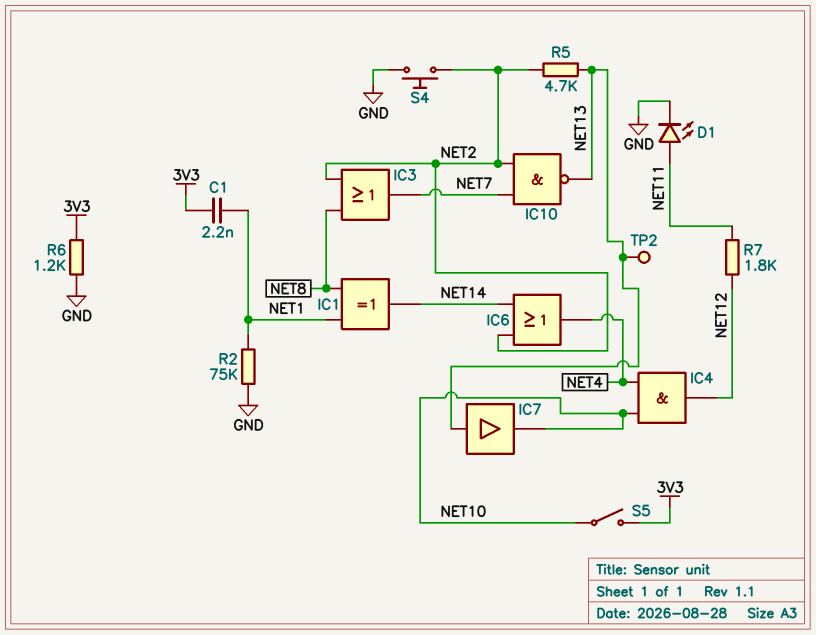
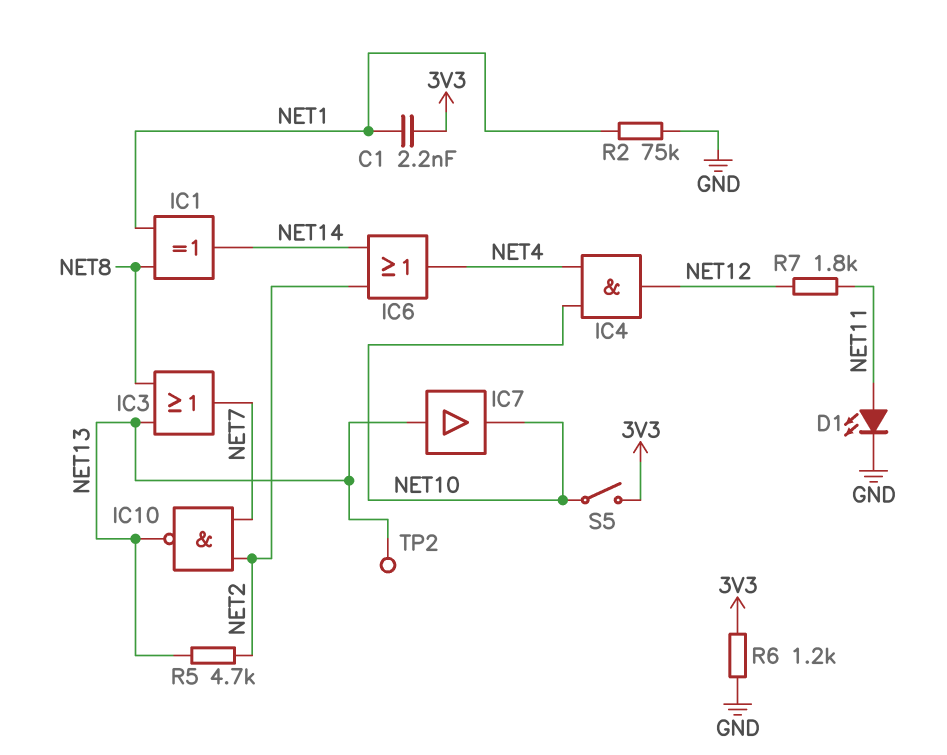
IC3: OR (in NET2, in NET8, out NET7) -> OR (in NET8, in NET13, out NET7)
S4: button (GND, NET2) -> none

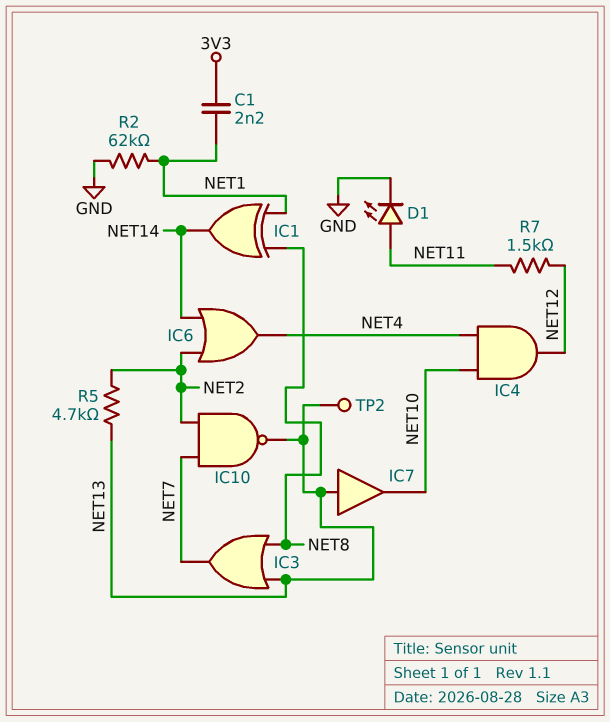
R2: 75k (GND, NET1) -> 62k (GND, NET1)
R6: 1.2k (3V3, GND) -> none
R7: 1.8k (NET11, NET12) -> 1.5k (NET11, NET12)
S5: switch (3V3, NET10) -> none

